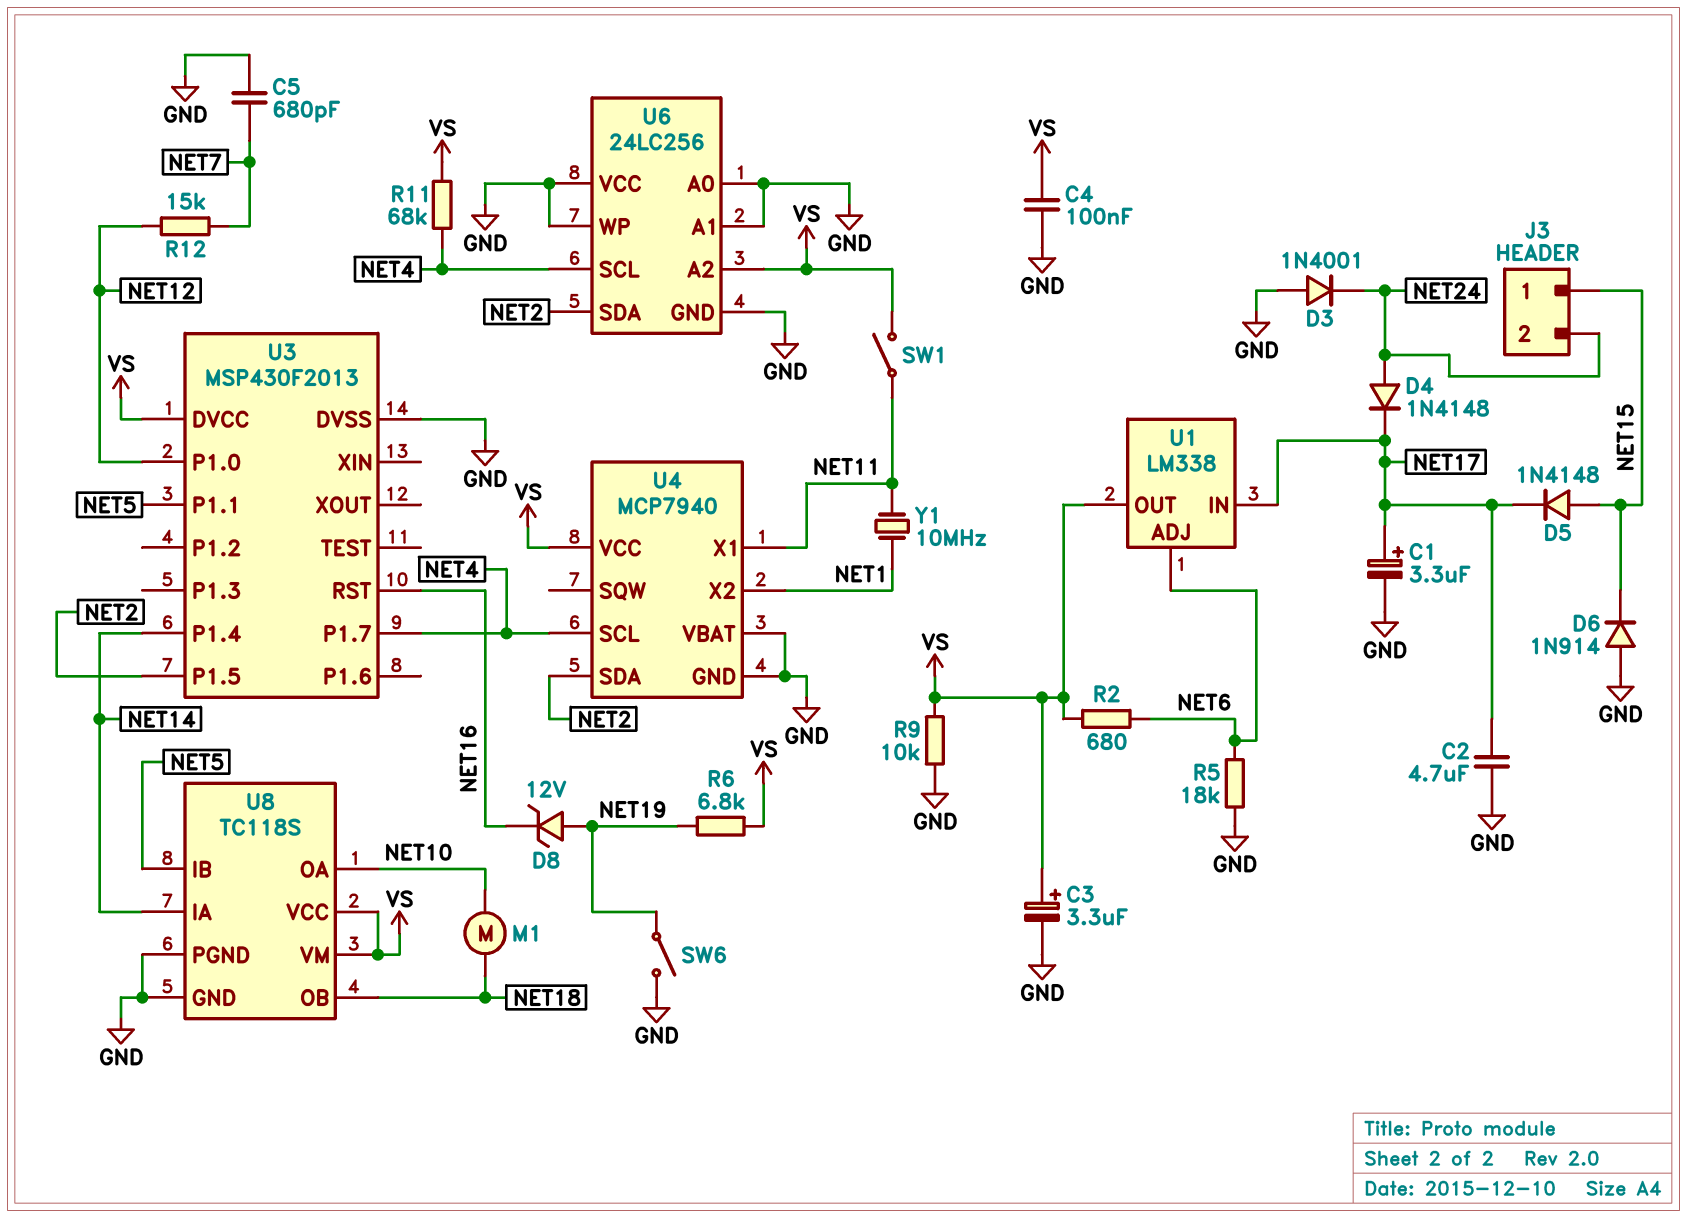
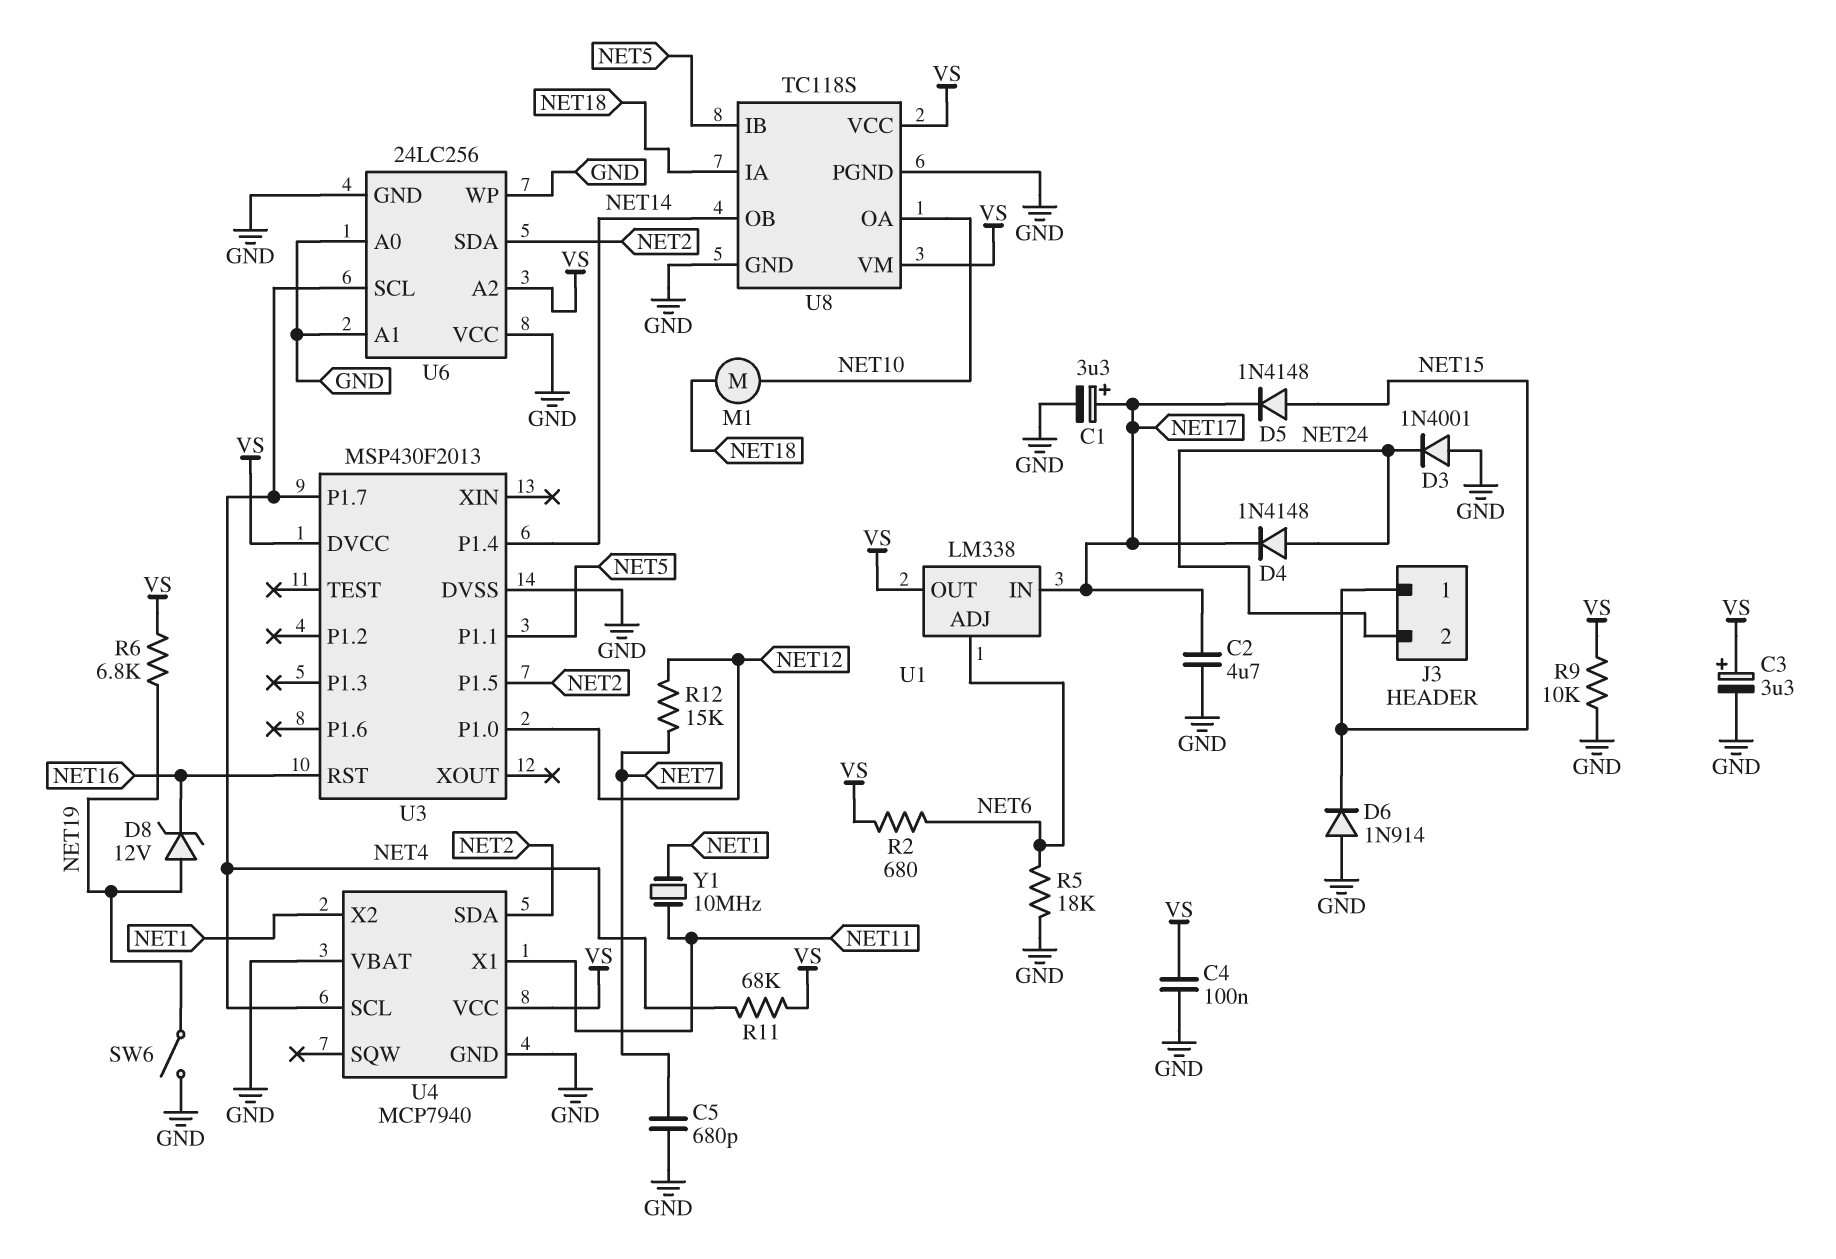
SW1: switch (NET11, VS) -> none
U8 pin IA: NET14 -> NET18
U8 pin OB: NET18 -> NET14

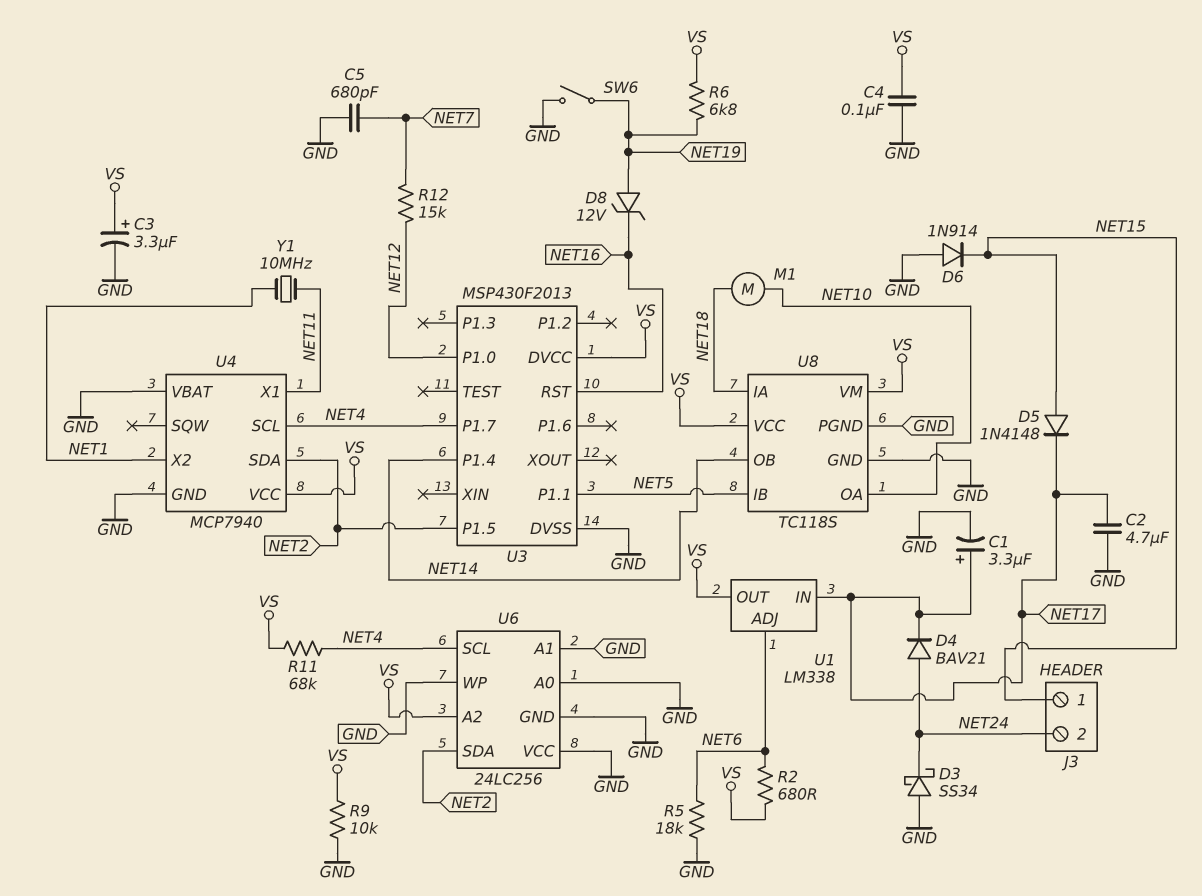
D3: diode 1N4001 (A GND, K NET24) -> schottky SS34 (A GND, K NET24)
D4: diode 1N4148 (A NET24, K NET17) -> diode BAV21 (A NET24, K NET17)

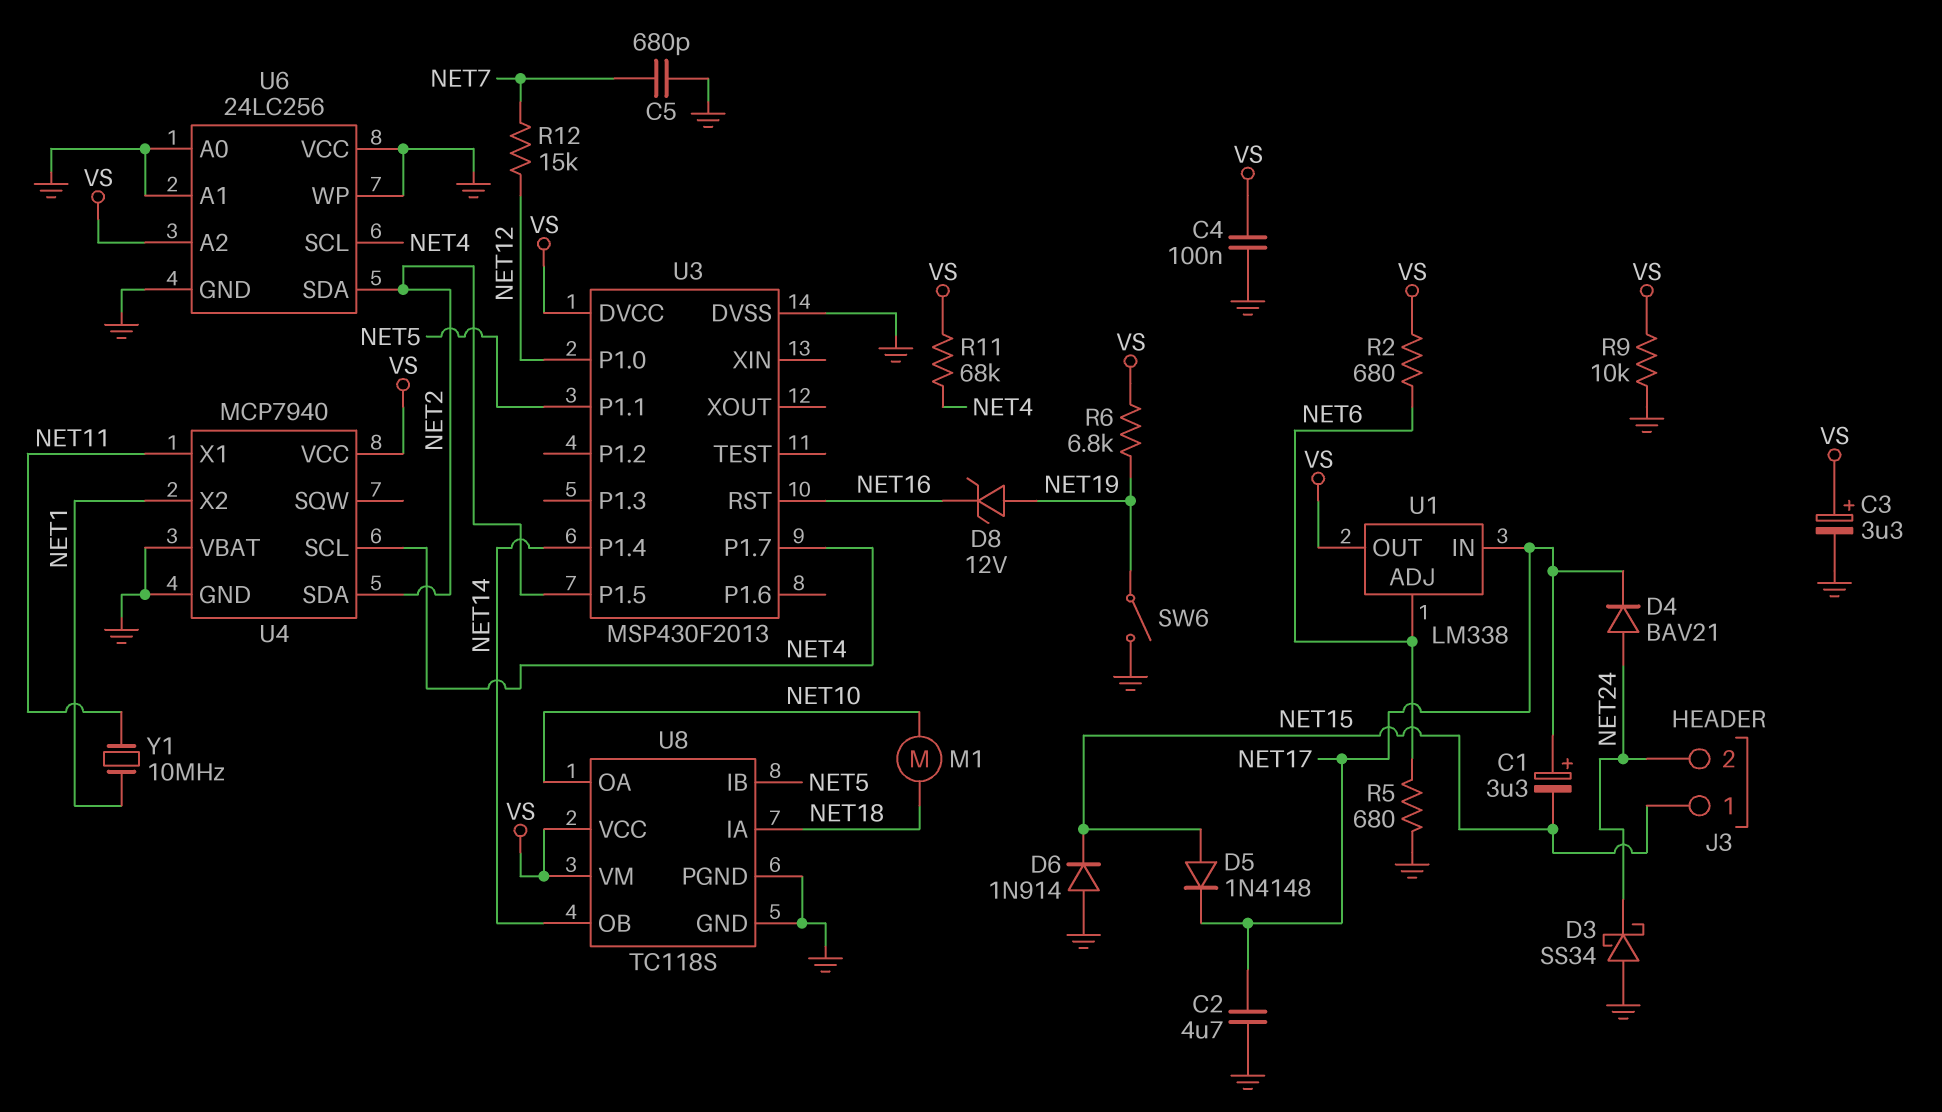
C1: 3.3uF (plus NET17, minus GND) -> 3.3uF (plus NET17, minus NET15)
R5: 18k (GND, NET6) -> 680 (GND, NET6)

